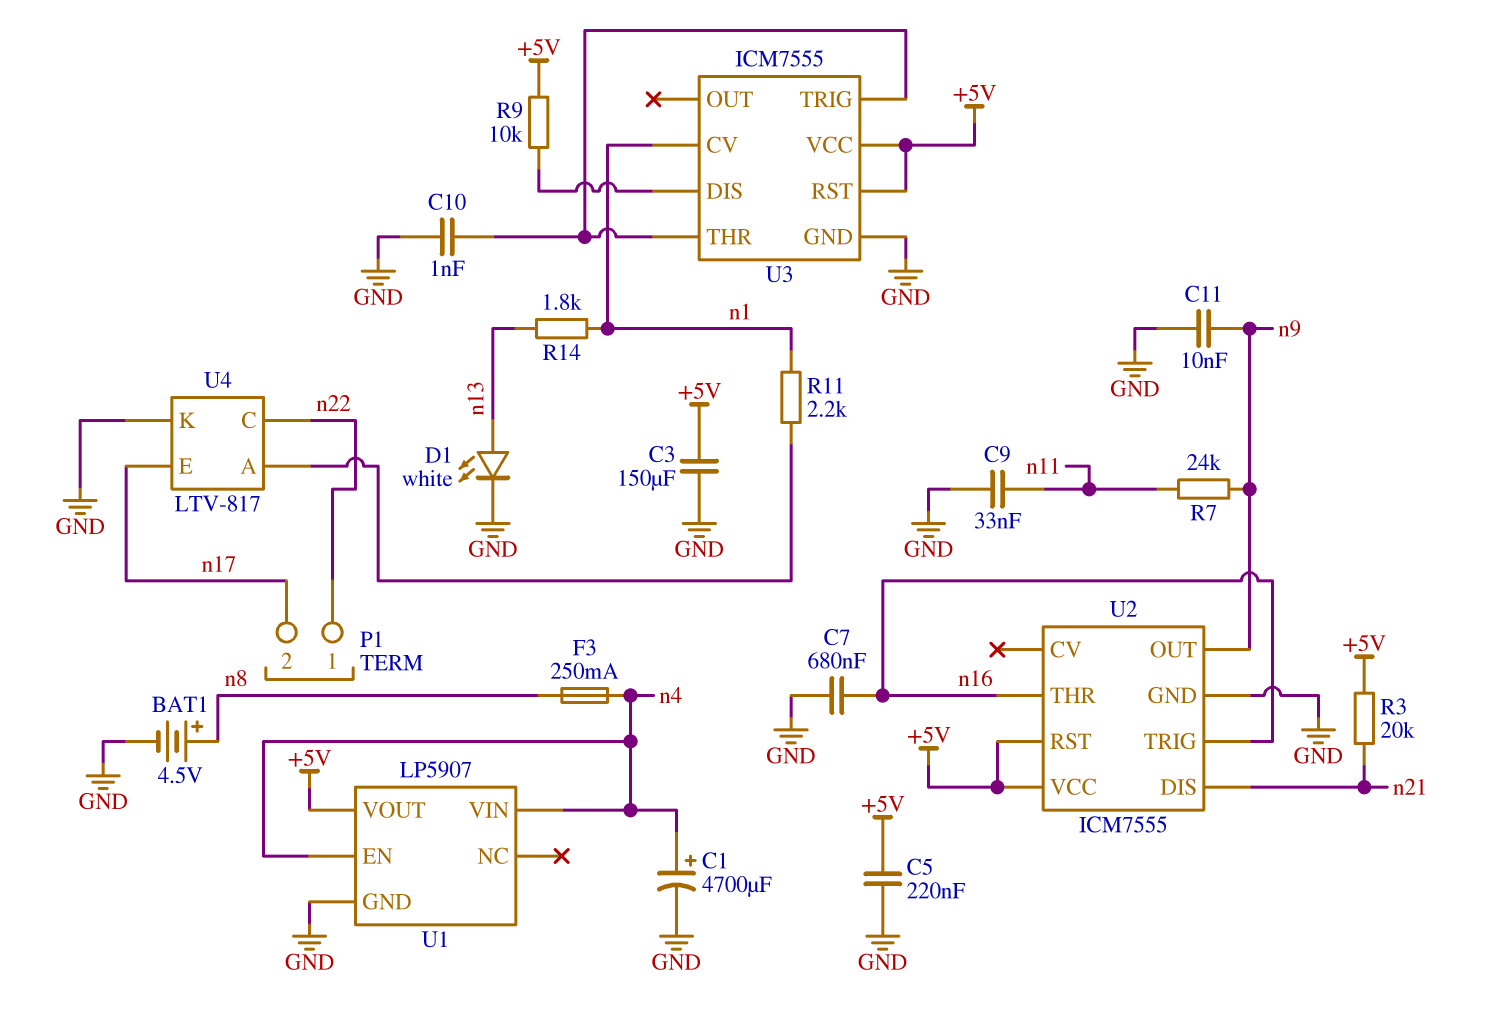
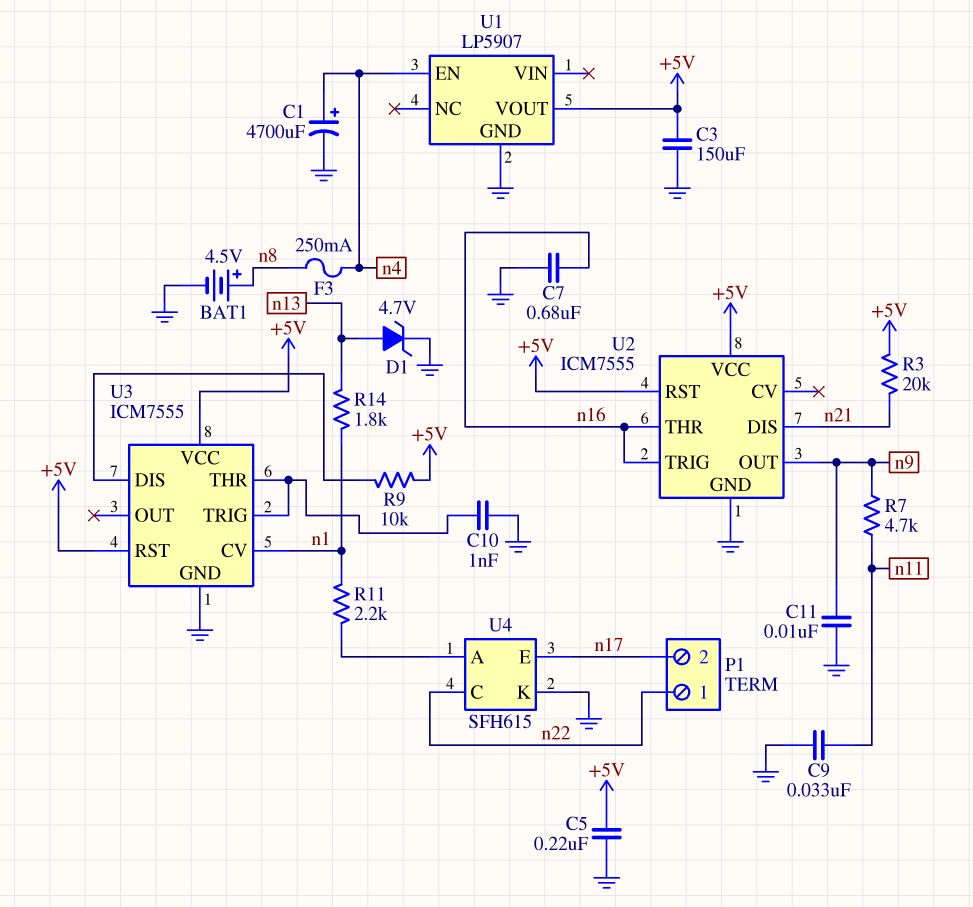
D1: LED white (A n13, K GND) -> zener 4.7V (A n13, K GND)
R7: 24k (n9, n11) -> 4.7k (n9, n11)
U1 pin VIN: n4 -> none
U4: LTV-817 -> SFH615

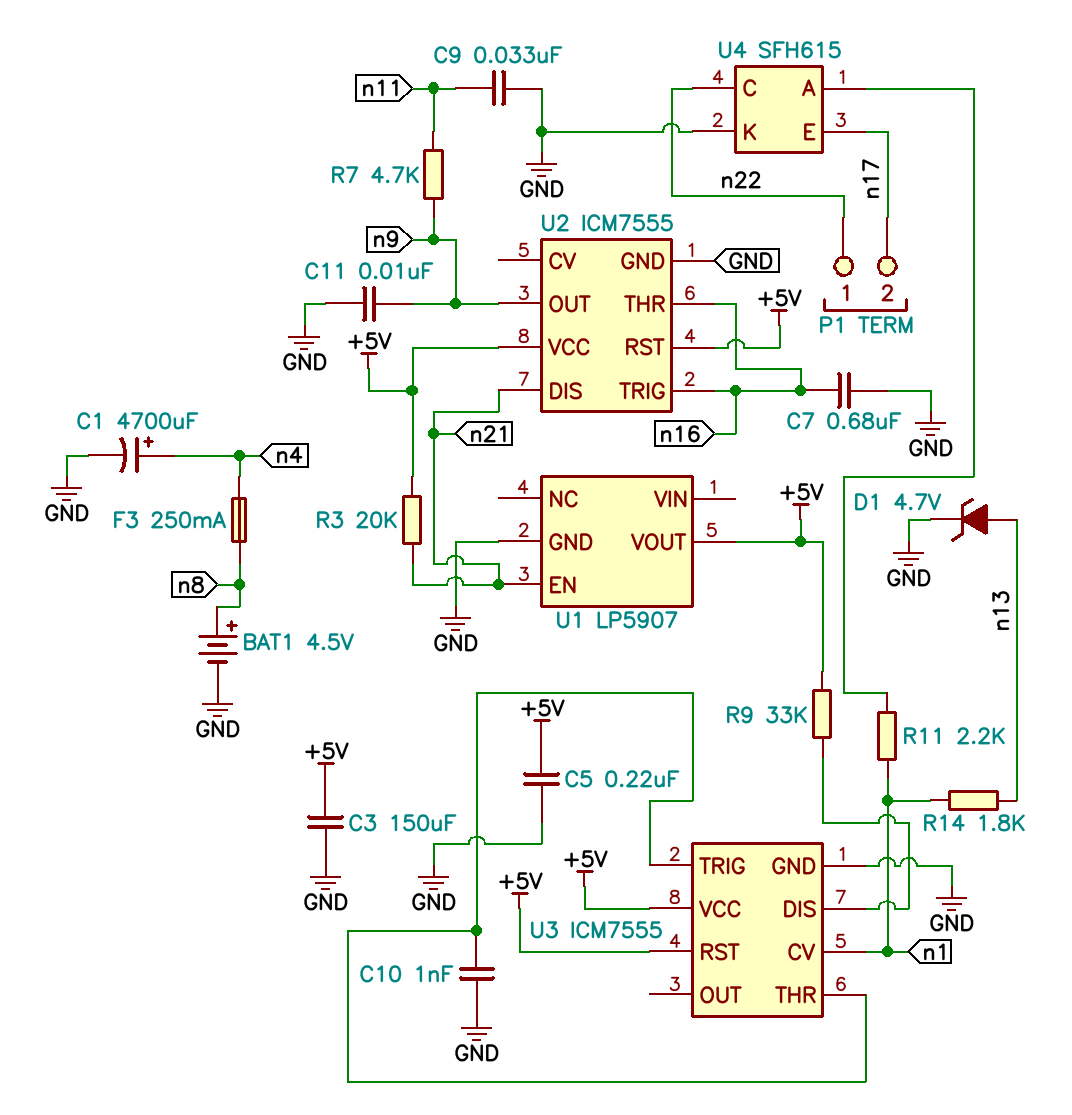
R9: 10k (+5V, U3/DIS) -> 33k (+5V, U3/DIS)
U1 pin EN: n4 -> n21

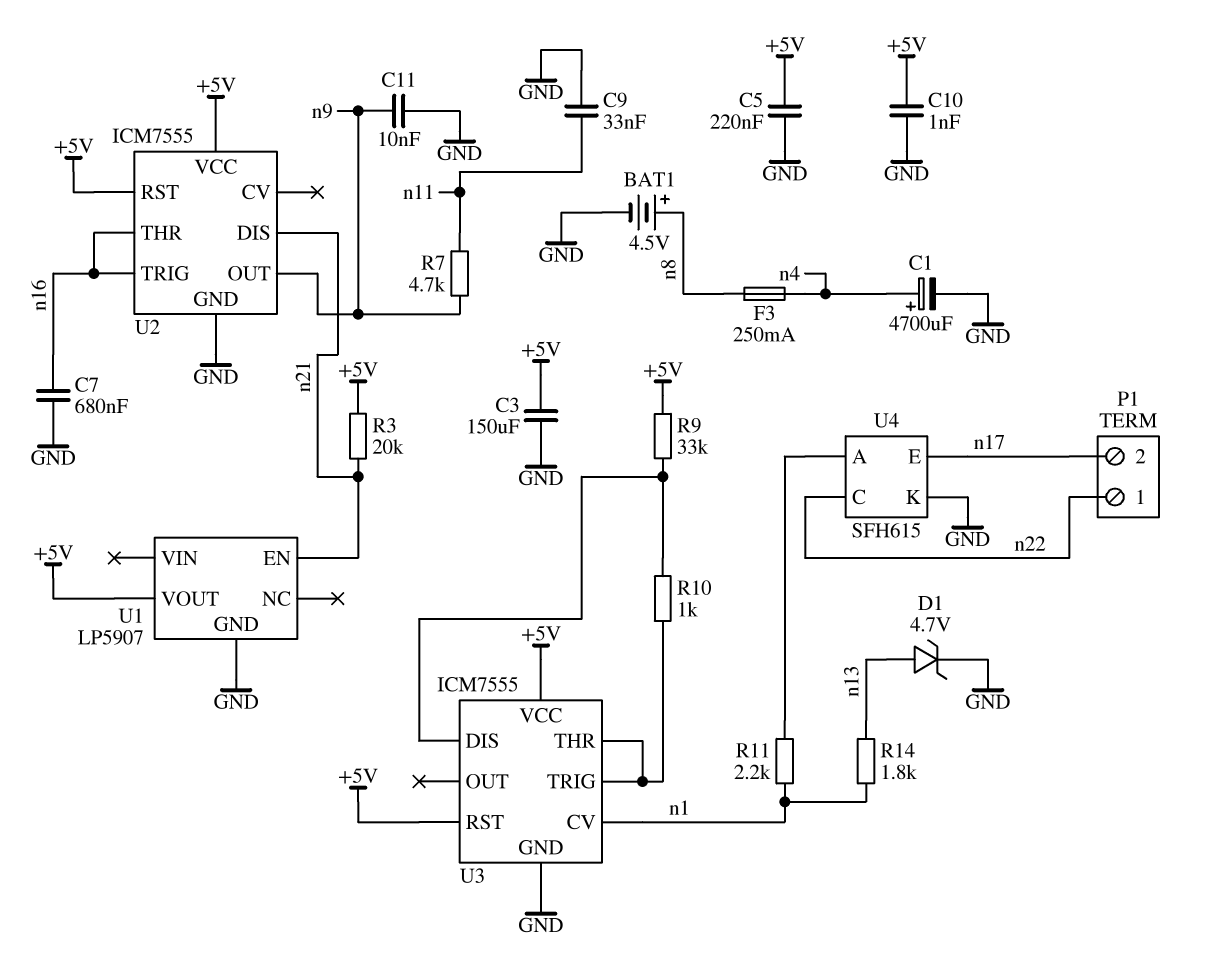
C10: 1nF (GND, U3/THR) -> 1nF (+5V, GND)
R10: none -> 1k (U3/DIS, U3/THR)

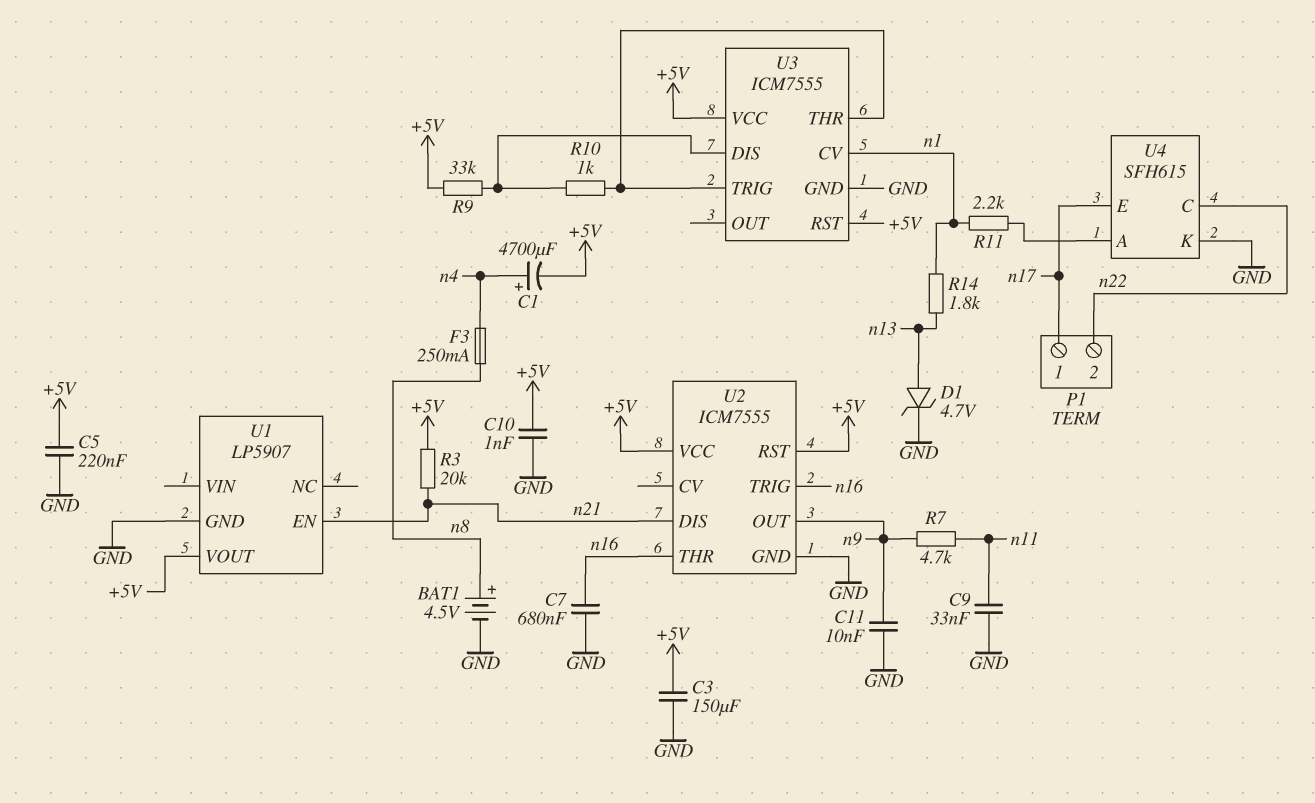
C1: 4700uF (plus n4, minus GND) -> 4700uF (plus n4, minus +5V)
P1 pin 1: n22 -> n17
P1 pin 2: n17 -> n22

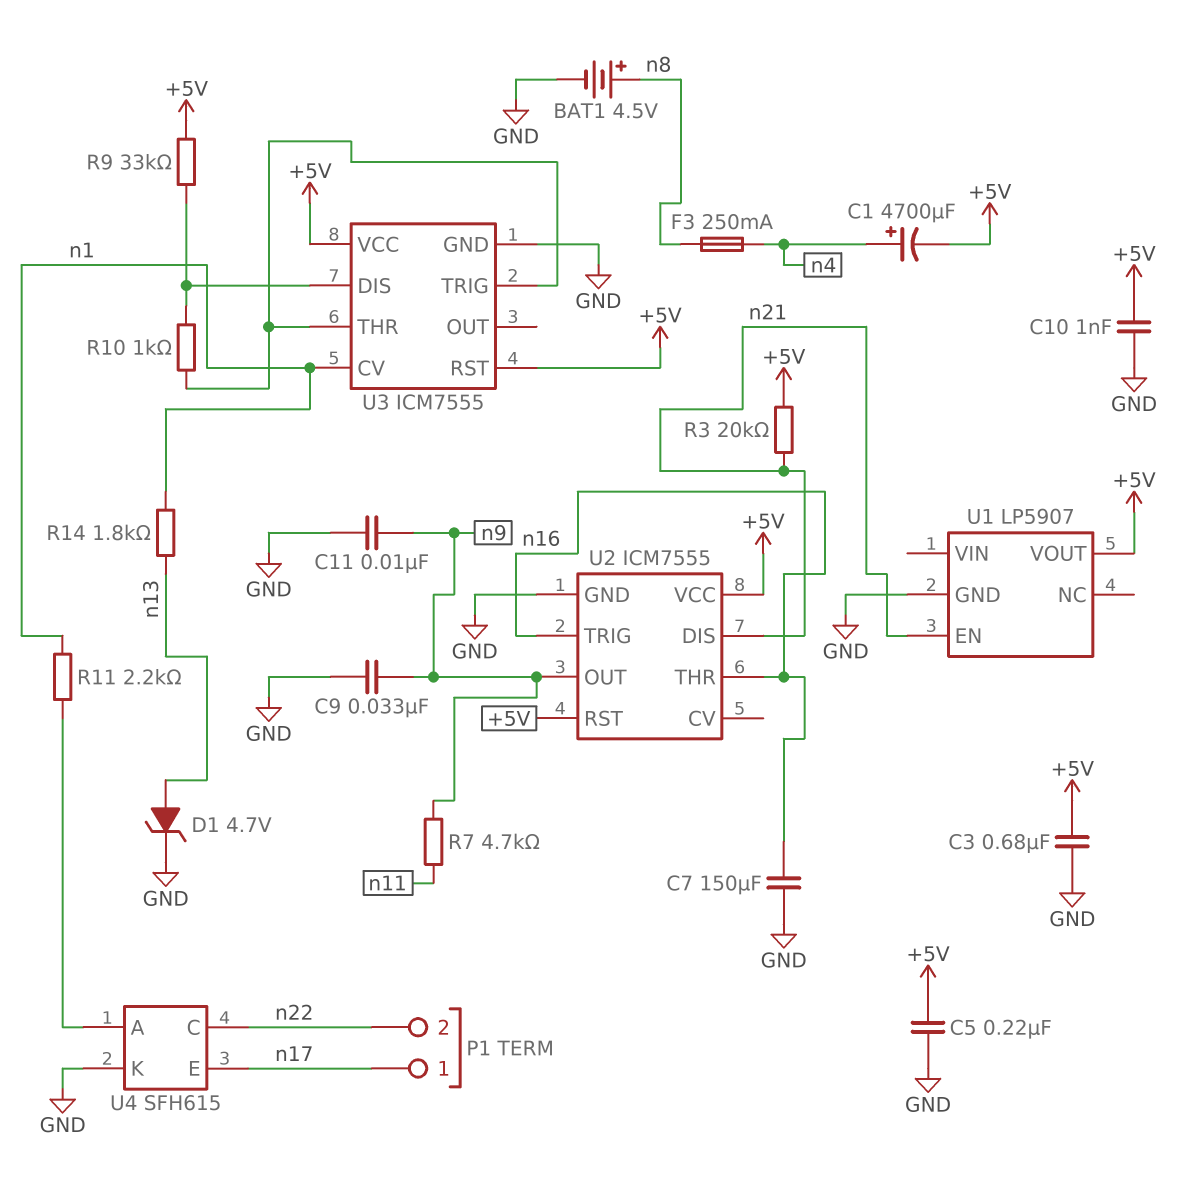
C3: 150uF (+5V, GND) -> 680nF (+5V, GND)
C7: 680nF (GND, n16) -> 150uF (GND, n16)
C9: 33nF (GND, n11) -> 33nF (GND, n9)

